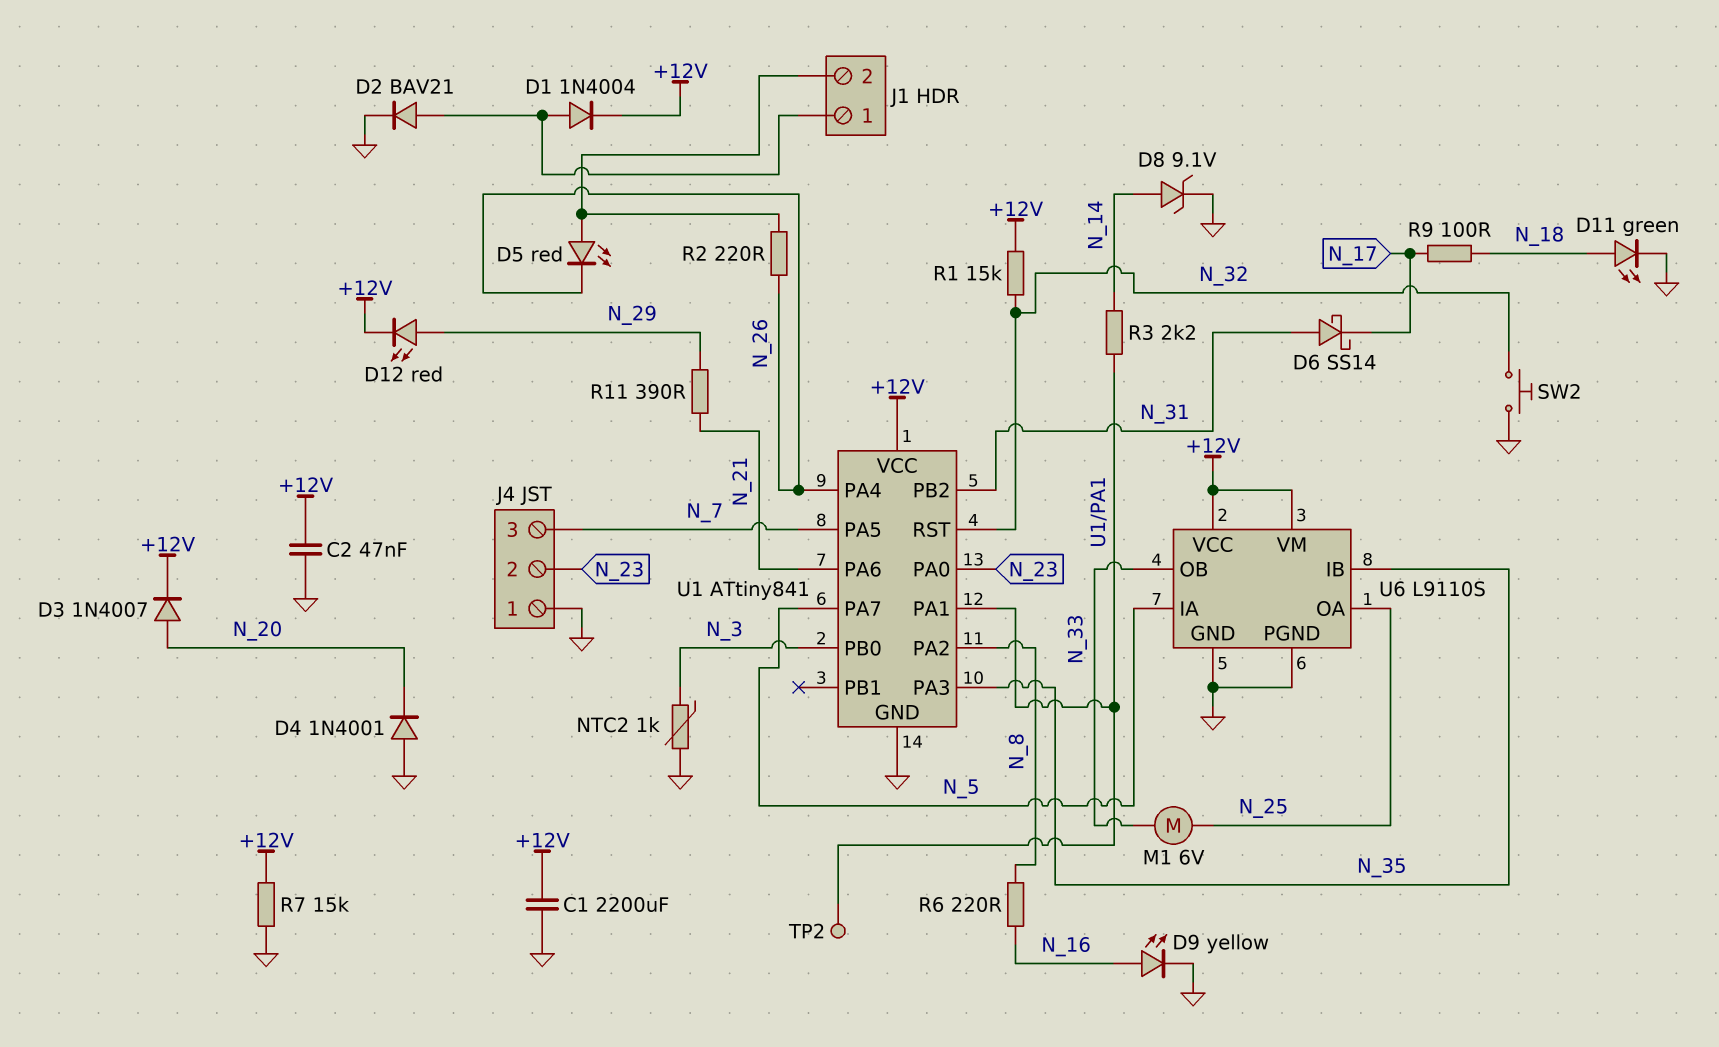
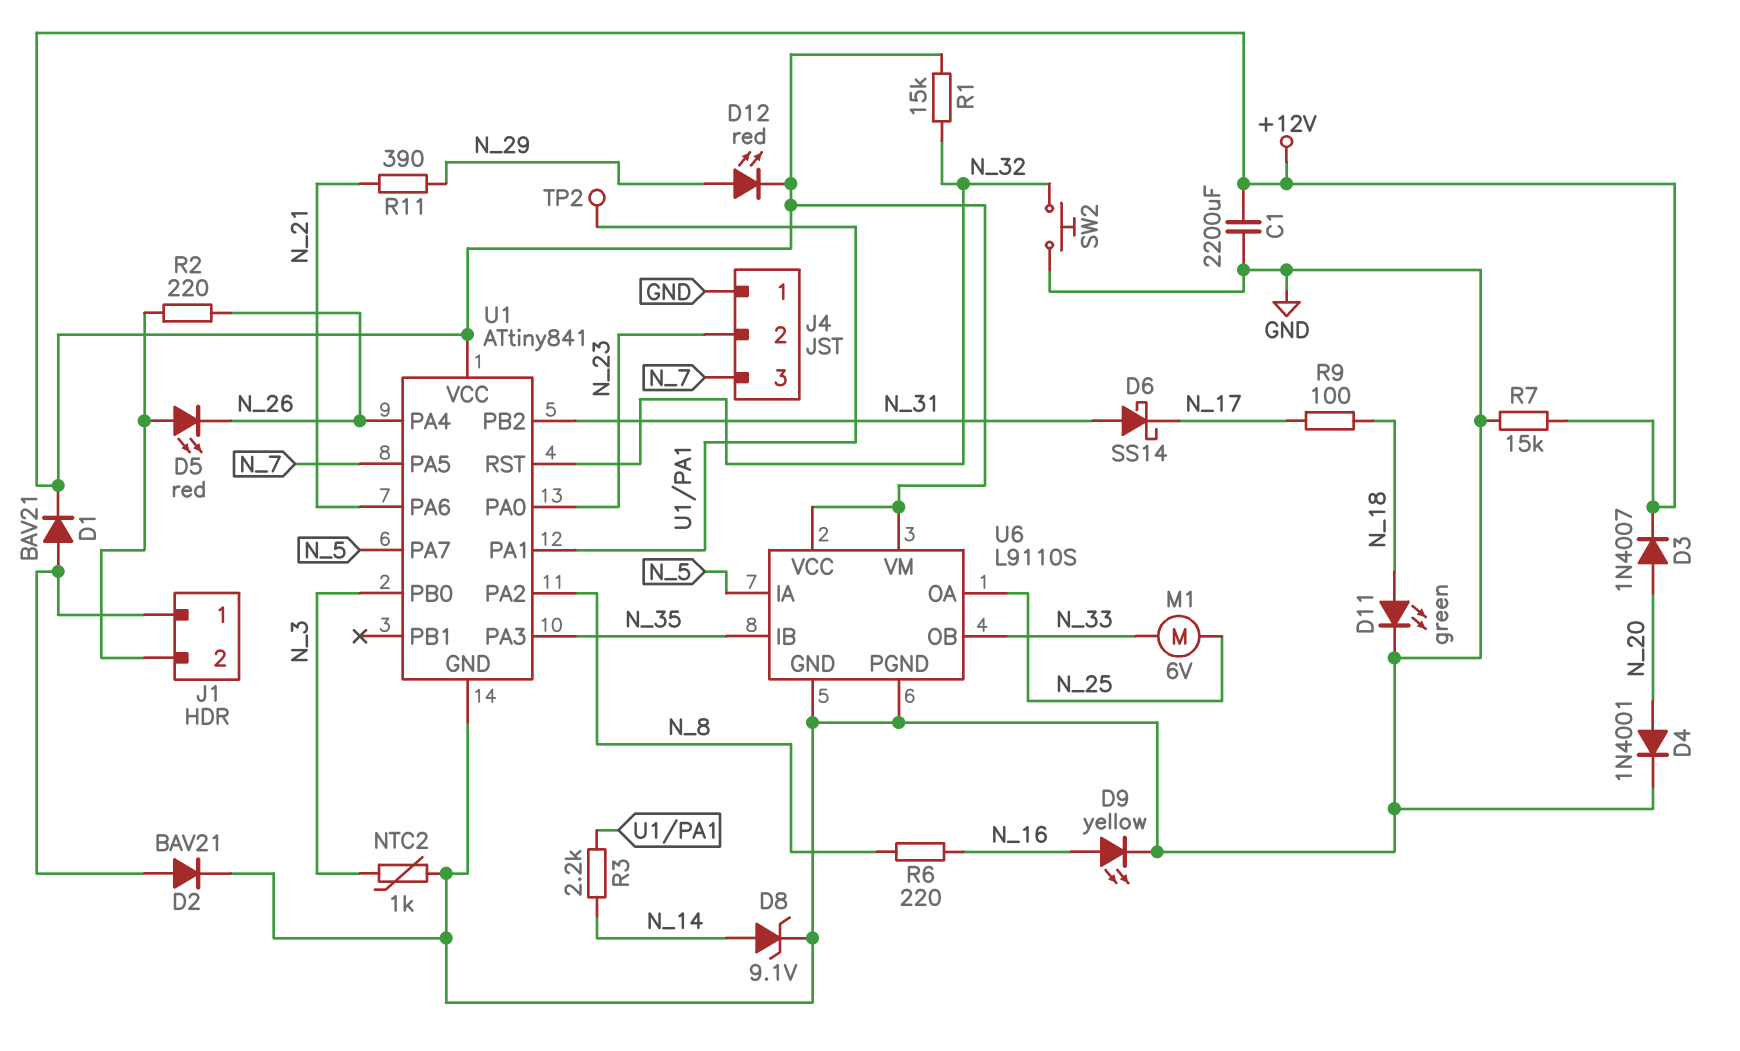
C2: 47nF (+12V, GND) -> none
D1: diode 1N4004 (A J1/1, K +12V) -> diode BAV21 (A J1/1, K +12V)
D4: diode 1N4001 (A GND, K N_20) -> diode 1N4001 (A N_20, K GND)

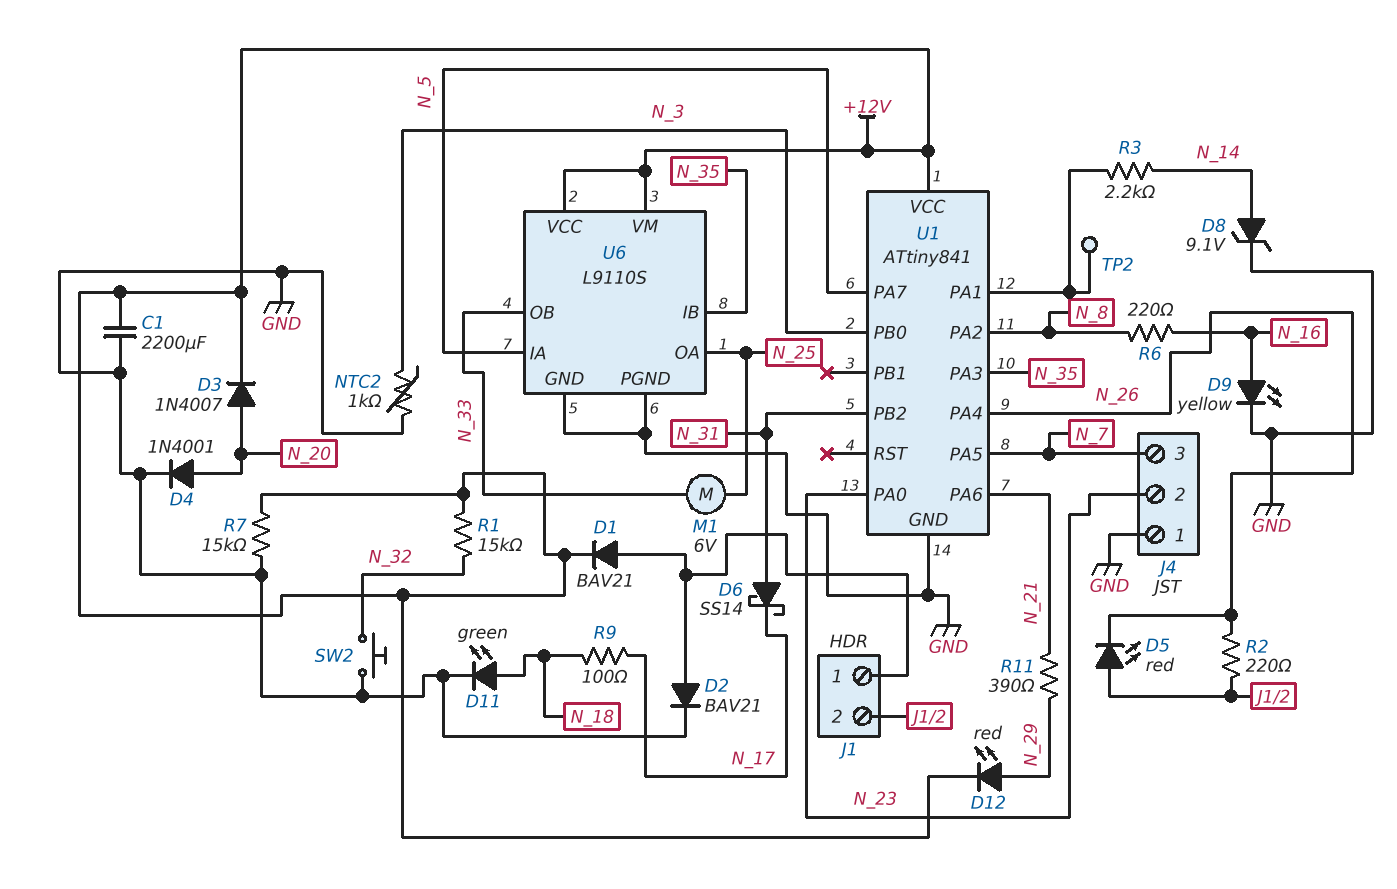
U1 pin RST: N_32 -> none

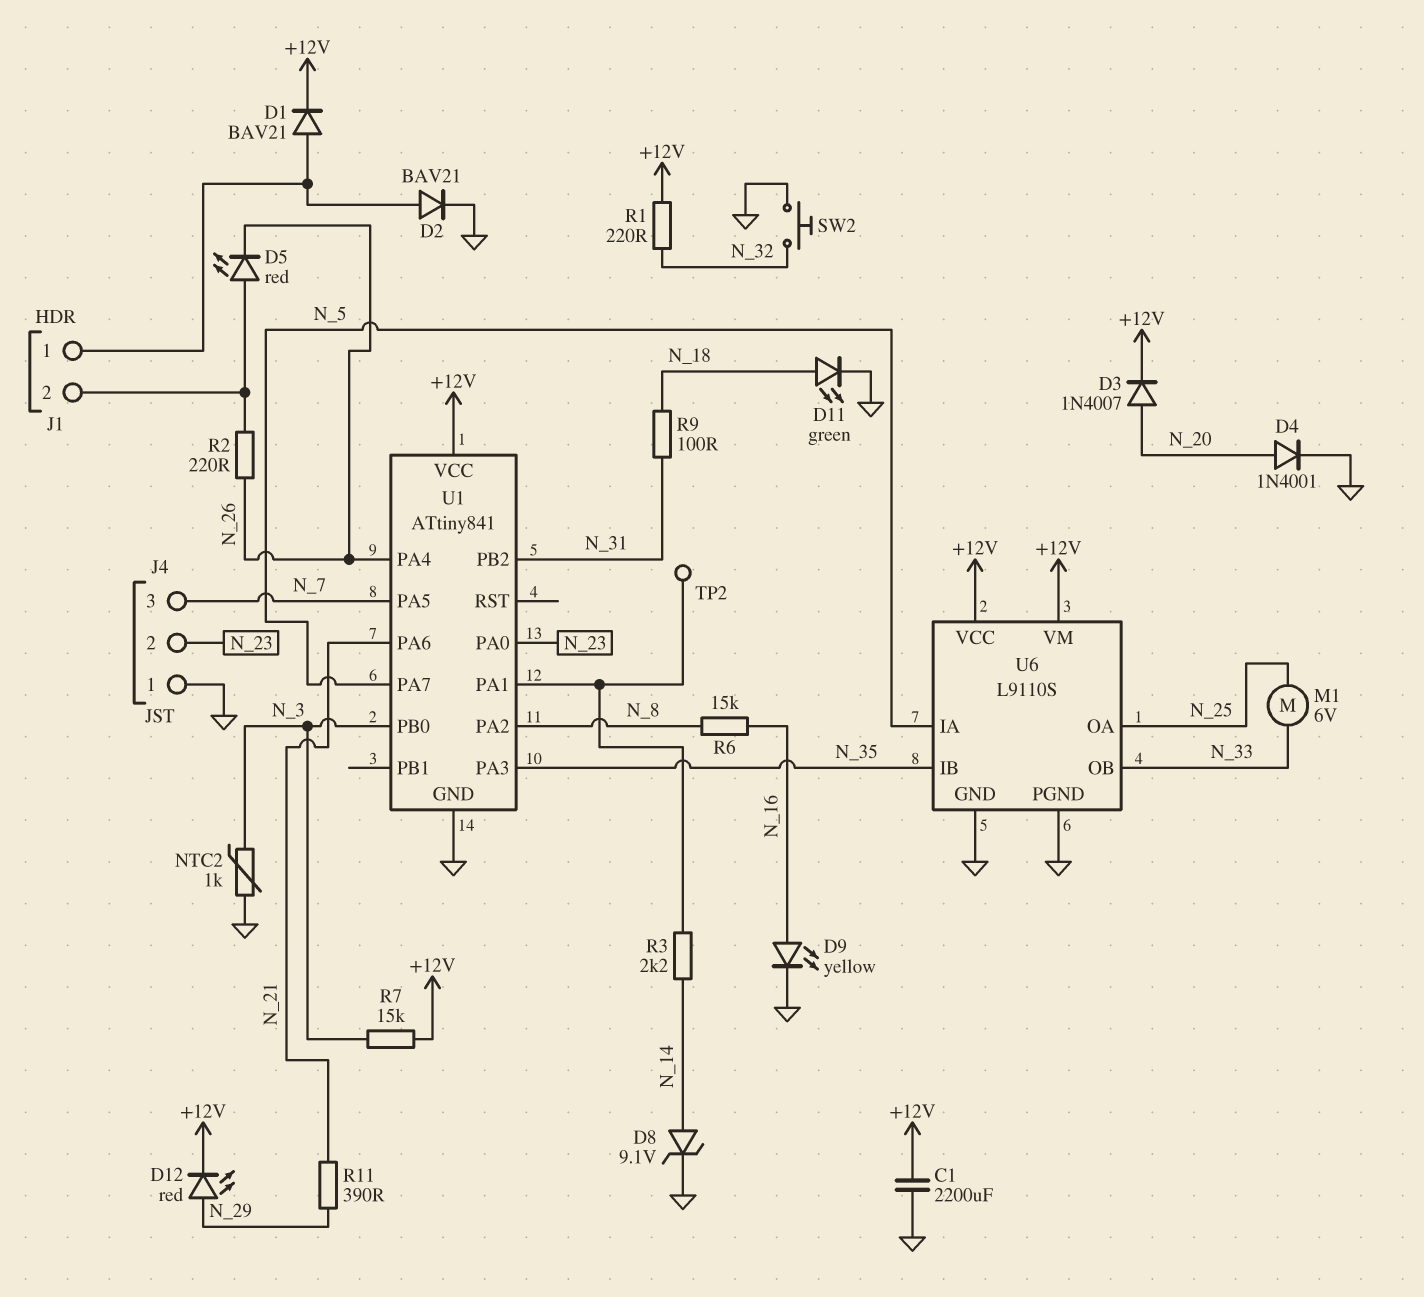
D6: schottky SS14 (A N_31, K N_17) -> none
R1: 15k (+12V, N_32) -> 220 (+12V, N_32)
R6: 220 (N_8, N_16) -> 15k (N_8, N_16)
R7: 15k (+12V, GND) -> 15k (+12V, N_3)
R9: 100 (N_17, N_18) -> 100 (N_18, N_31)

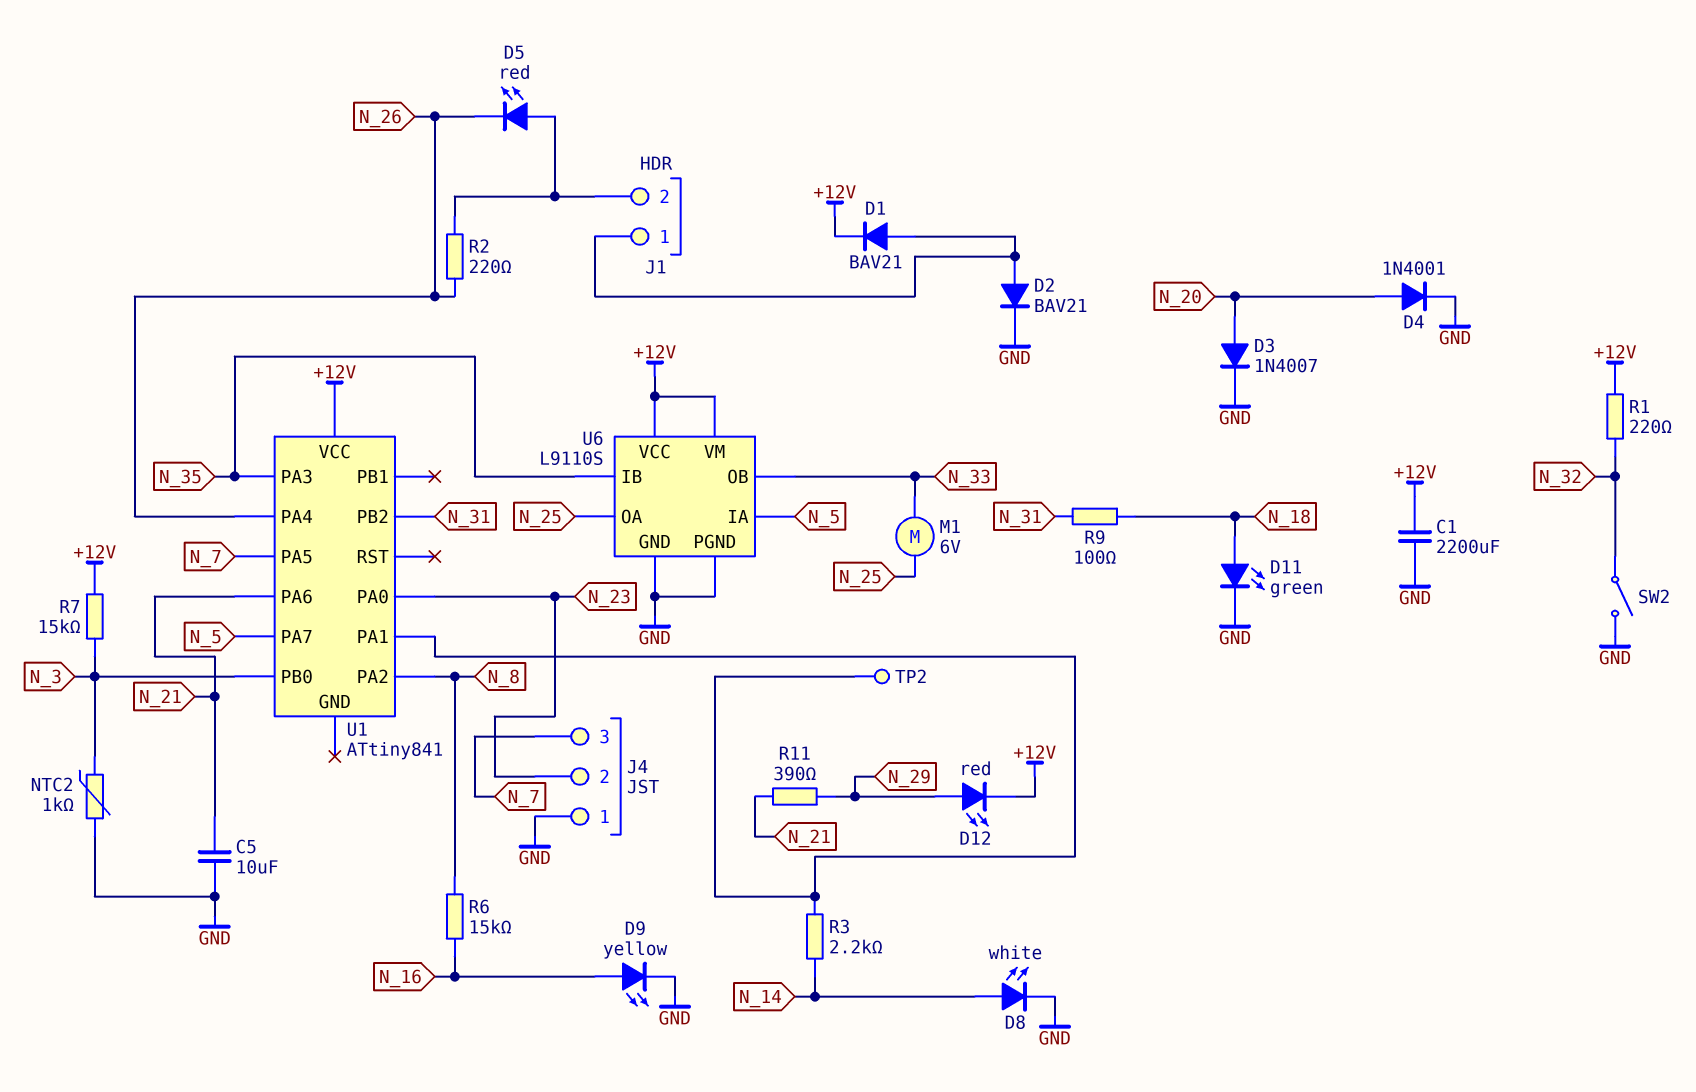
C5: none -> 10uF (GND, N_21)
D3: diode 1N4007 (A N_20, K +12V) -> diode 1N4007 (A N_20, K GND)
D8: zener 9.1V (A N_14, K GND) -> LED white (A N_14, K GND)
SW2: button (GND, N_32) -> switch (GND, N_32)
U1 pin GND: GND -> none

